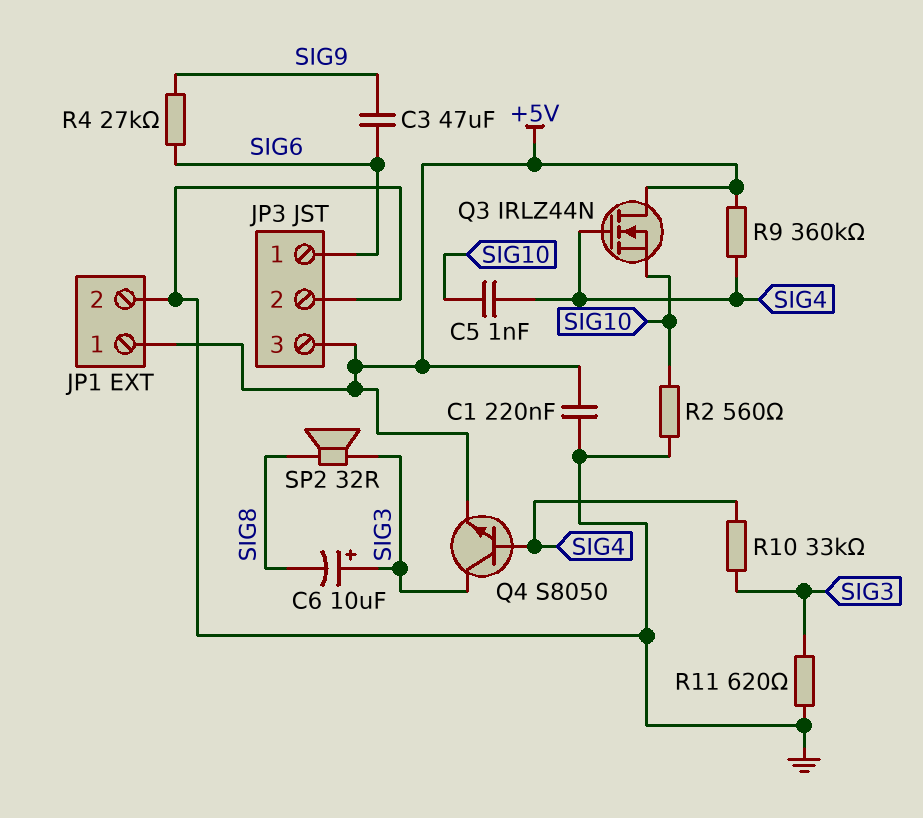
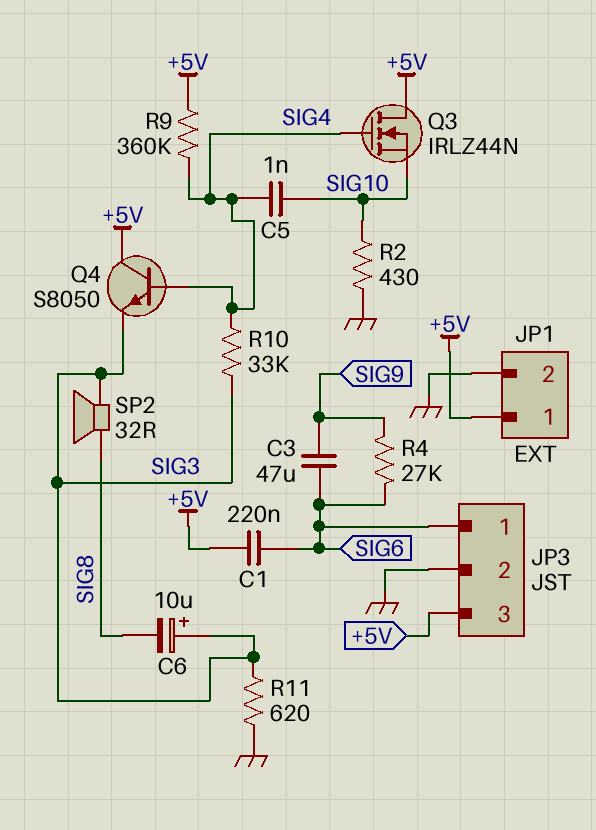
C1: 220nF (+5V, GND) -> 220nF (+5V, SIG6)
Q4: NPN S8050 (B SIG4, C SIG3, E +5V) -> NPN S8050 (B SIG4, C +5V, E SIG3)
R2: 560 (GND, SIG10) -> 430 (GND, SIG10)

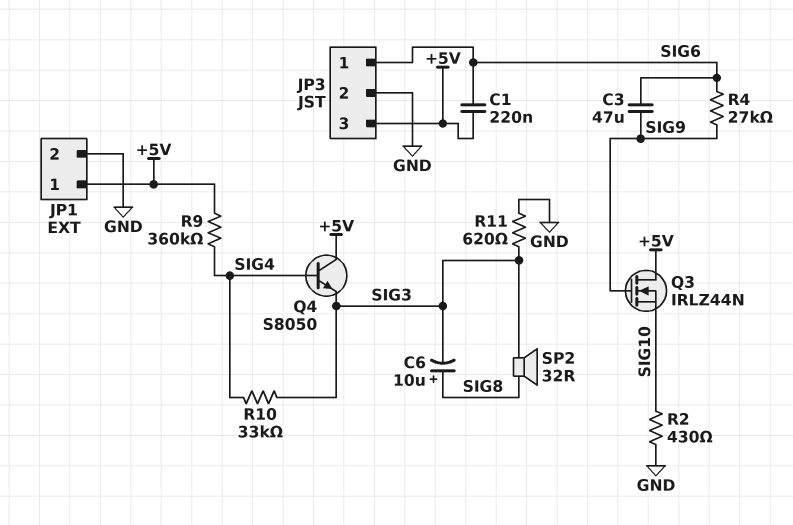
C5: 1nF (SIG4, SIG10) -> none
C6: 10uF (plus SIG3, minus SIG8) -> 10uF (plus SIG8, minus SIG3)
Q3: NMOS IRLZ44N (G SIG4, D +5V, S SIG10) -> NMOS IRLZ44N (G SIG9, D +5V, S SIG10)

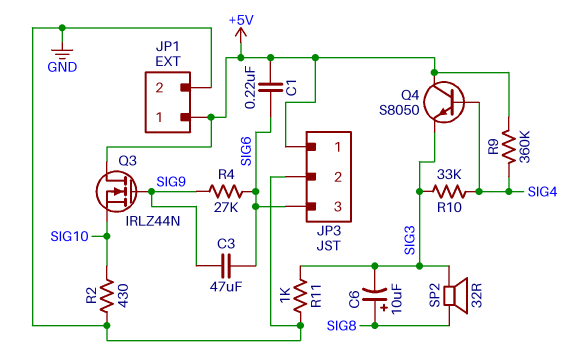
JP3 pin 1: SIG6 -> +5V
JP3 pin 3: +5V -> SIG6
R11: 620 (GND, SIG3) -> 1k (GND, SIG3)

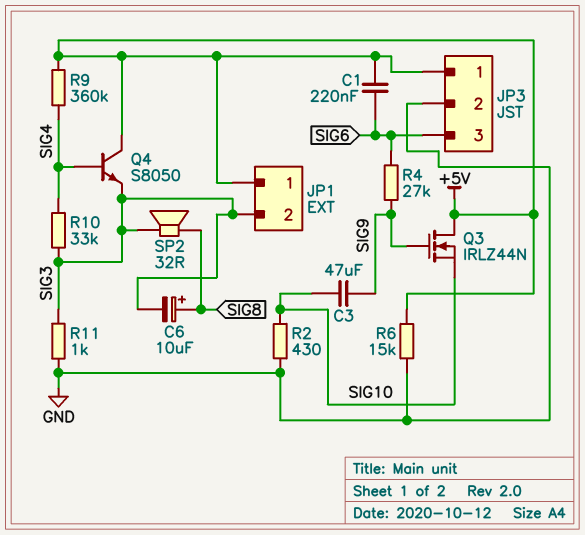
C3: 47uF (SIG6, SIG9) -> 47uF (SIG9, SIG10)
JP1 pin 2: GND -> SIG3
R6: none -> 15k (+5V, GND)

